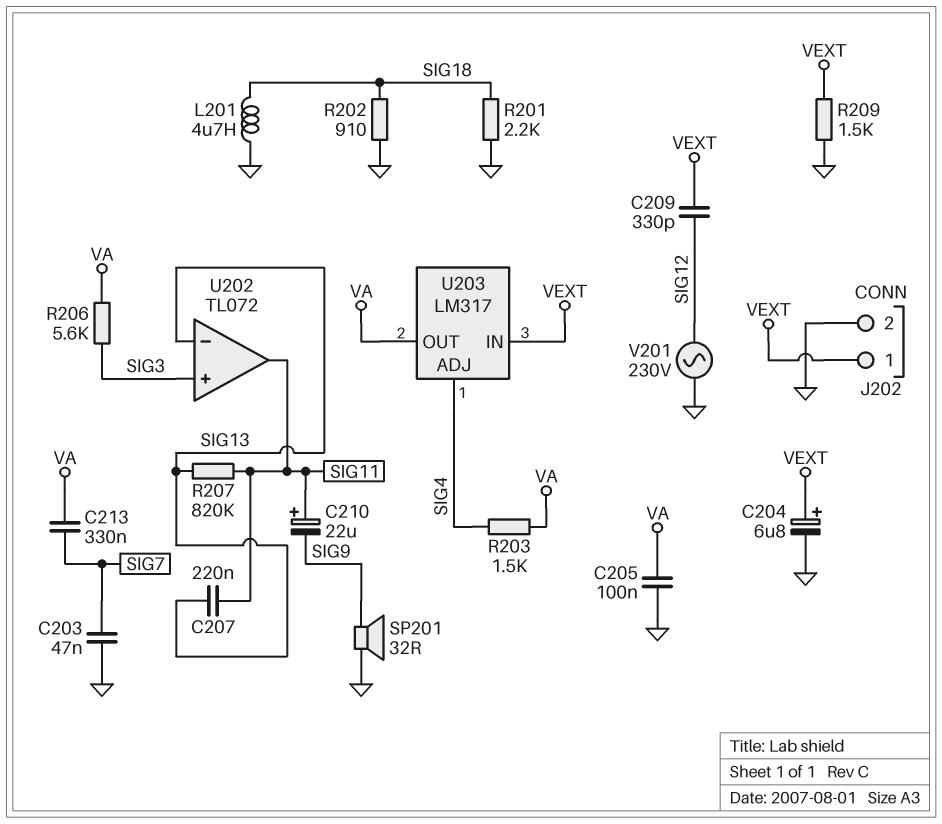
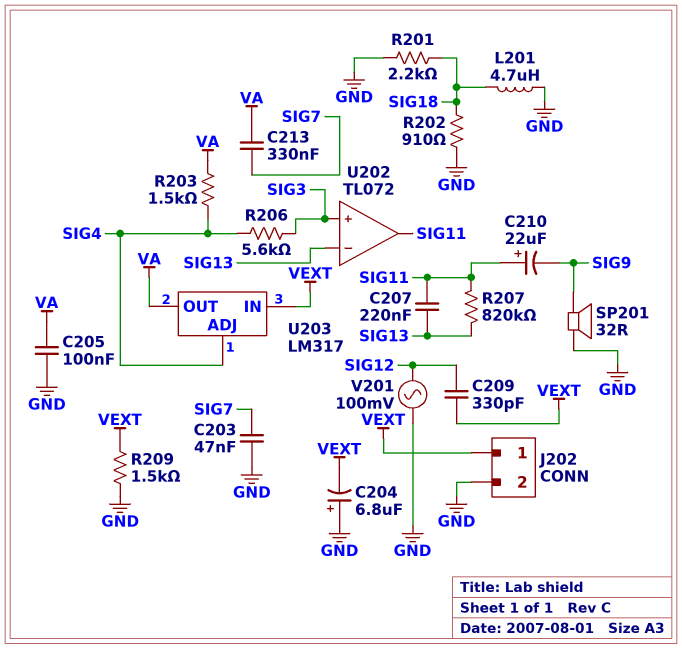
C204: 6.8uF (plus VEXT, minus GND) -> 6.8uF (plus GND, minus VEXT)
R206: 5.6k (SIG3, VA) -> 5.6k (SIG3, SIG4)
V201: AC 230V (GND, SIG12) -> AC 100mV (GND, SIG12)

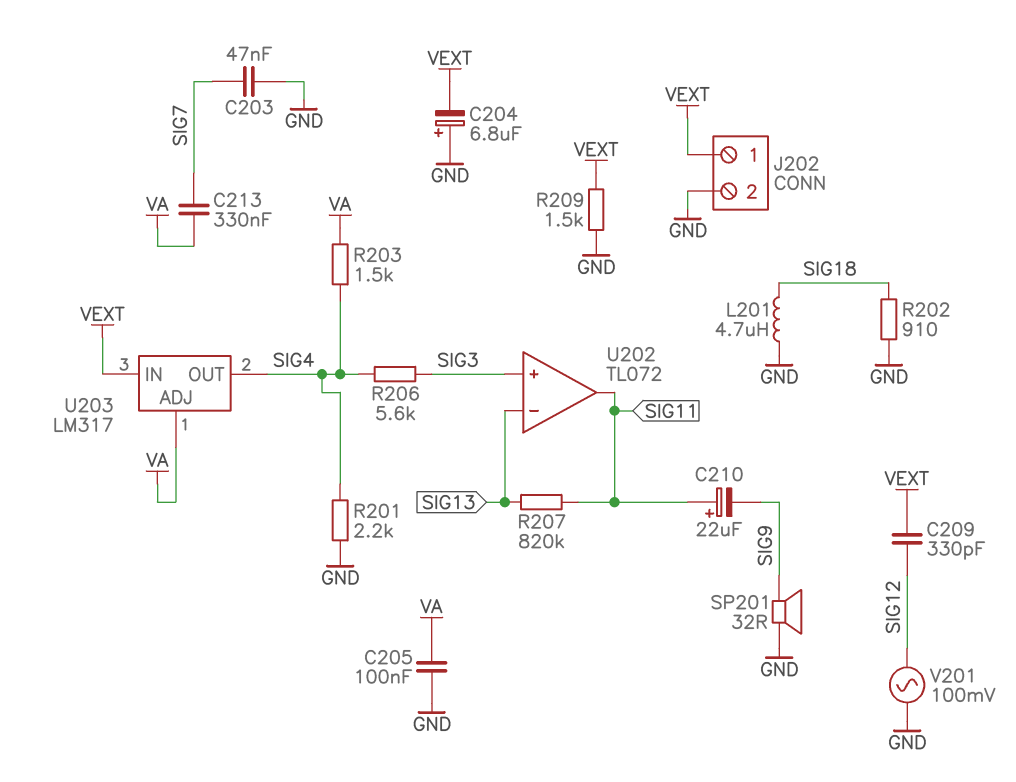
C207: 220nF (SIG11, SIG13) -> none
R201: 2.2k (GND, SIG18) -> 2.2k (GND, SIG4)
U203 pin ADJ: SIG4 -> VA
U203 pin OUT: VA -> SIG4

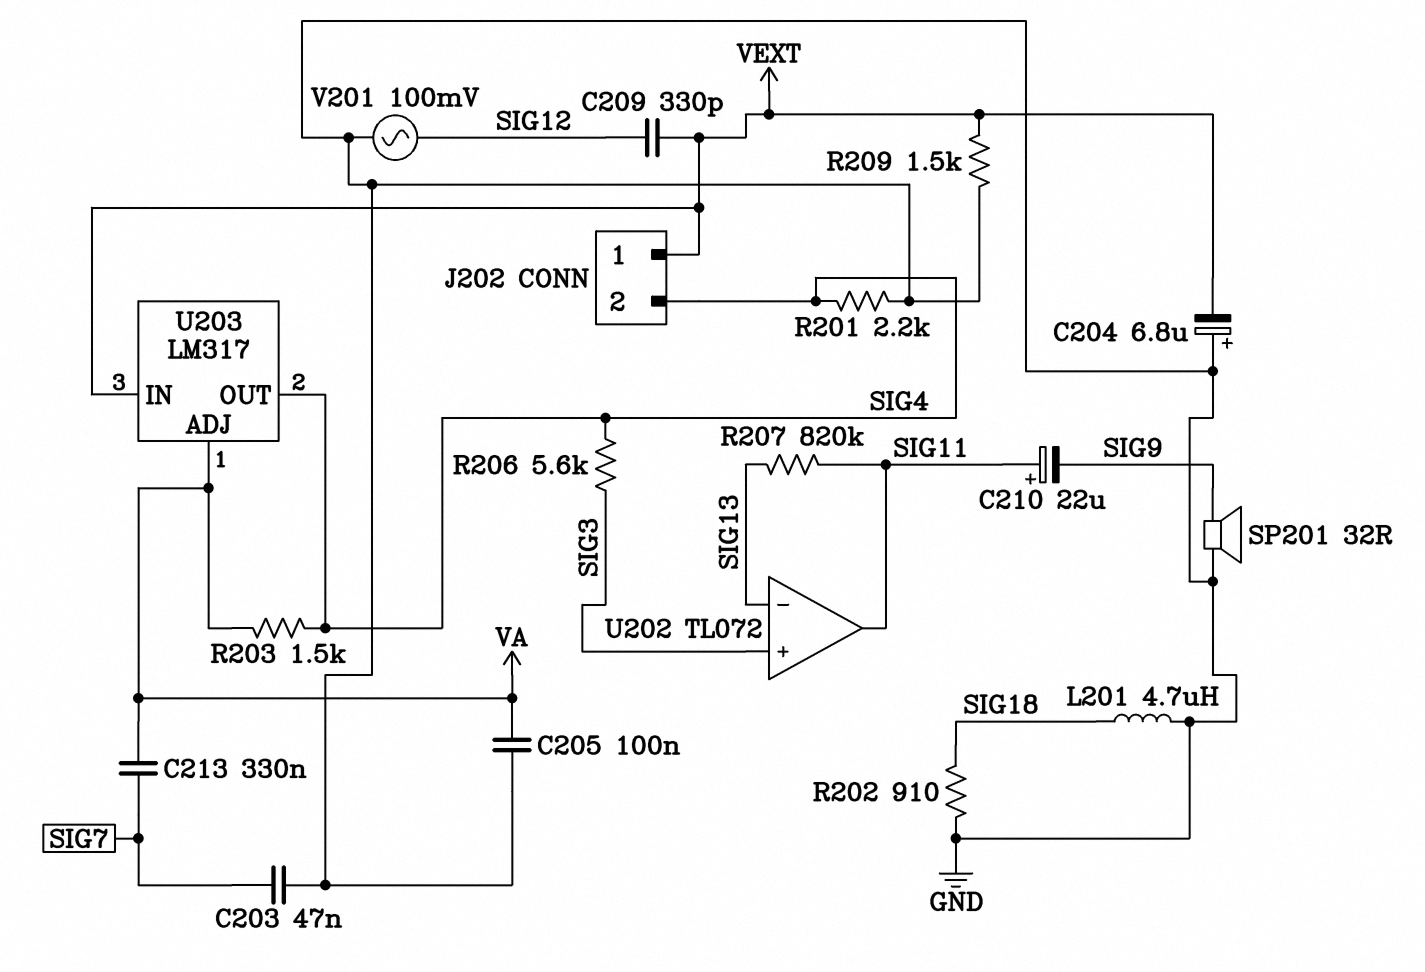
J202 pin 2: GND -> SIG4

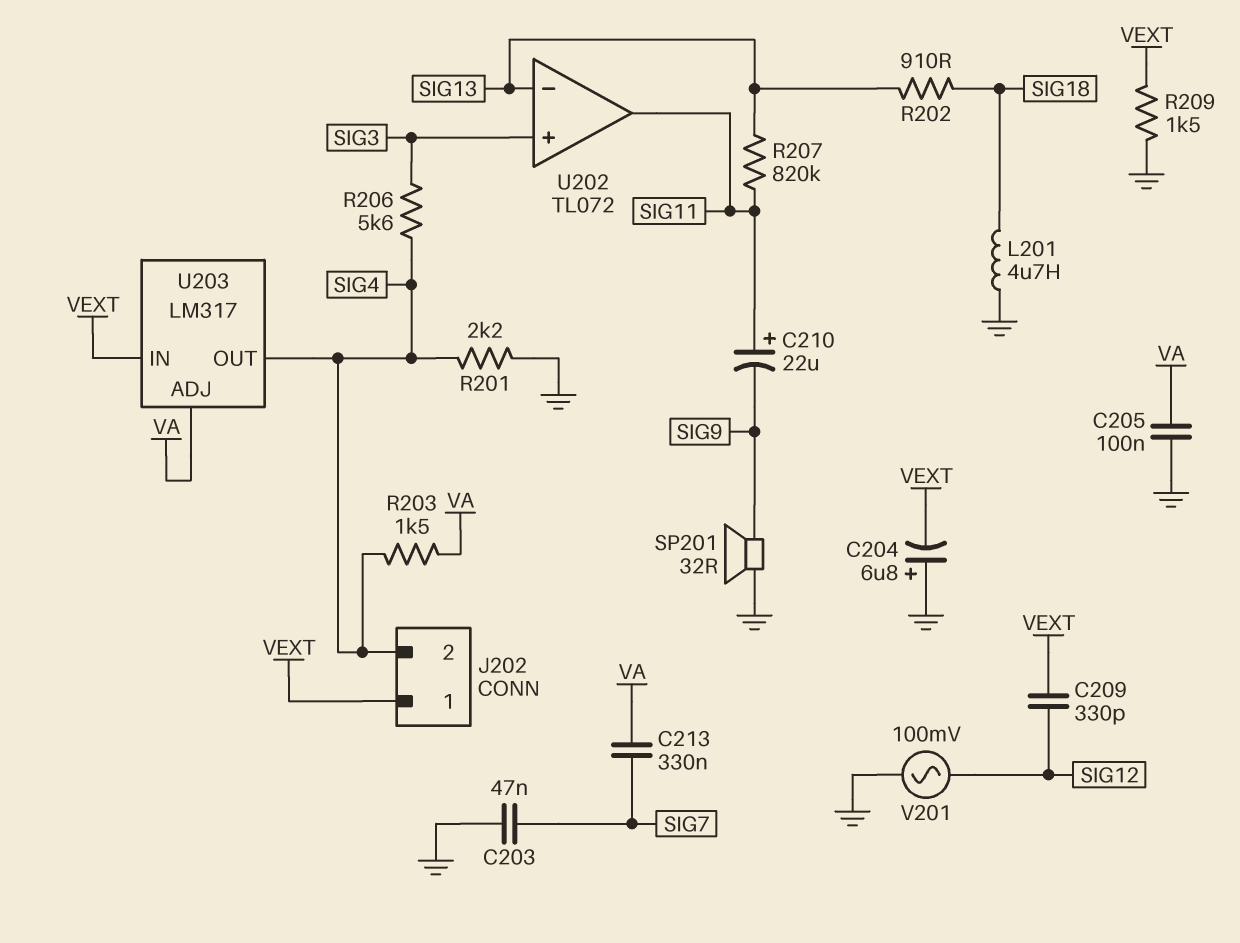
R202: 910 (GND, SIG18) -> 910 (SIG13, SIG18)

